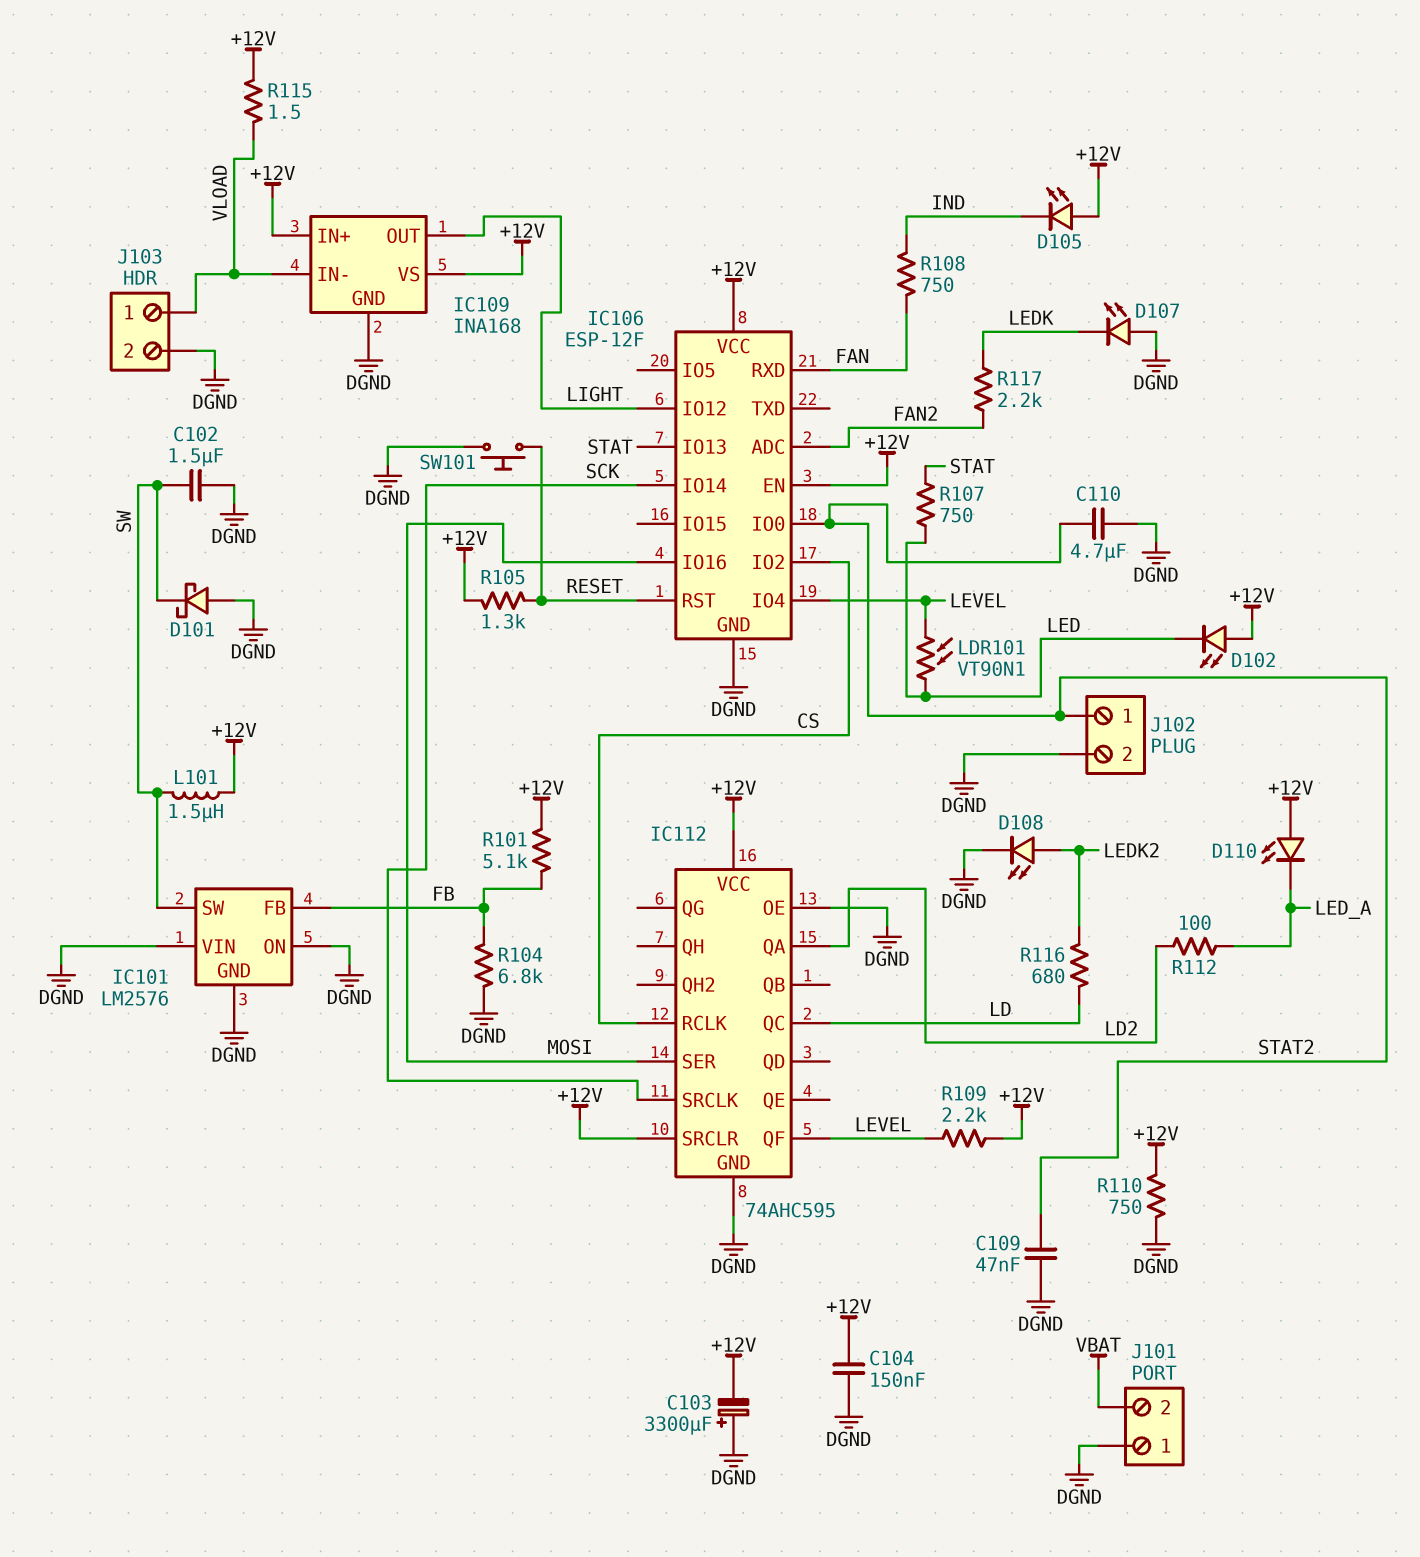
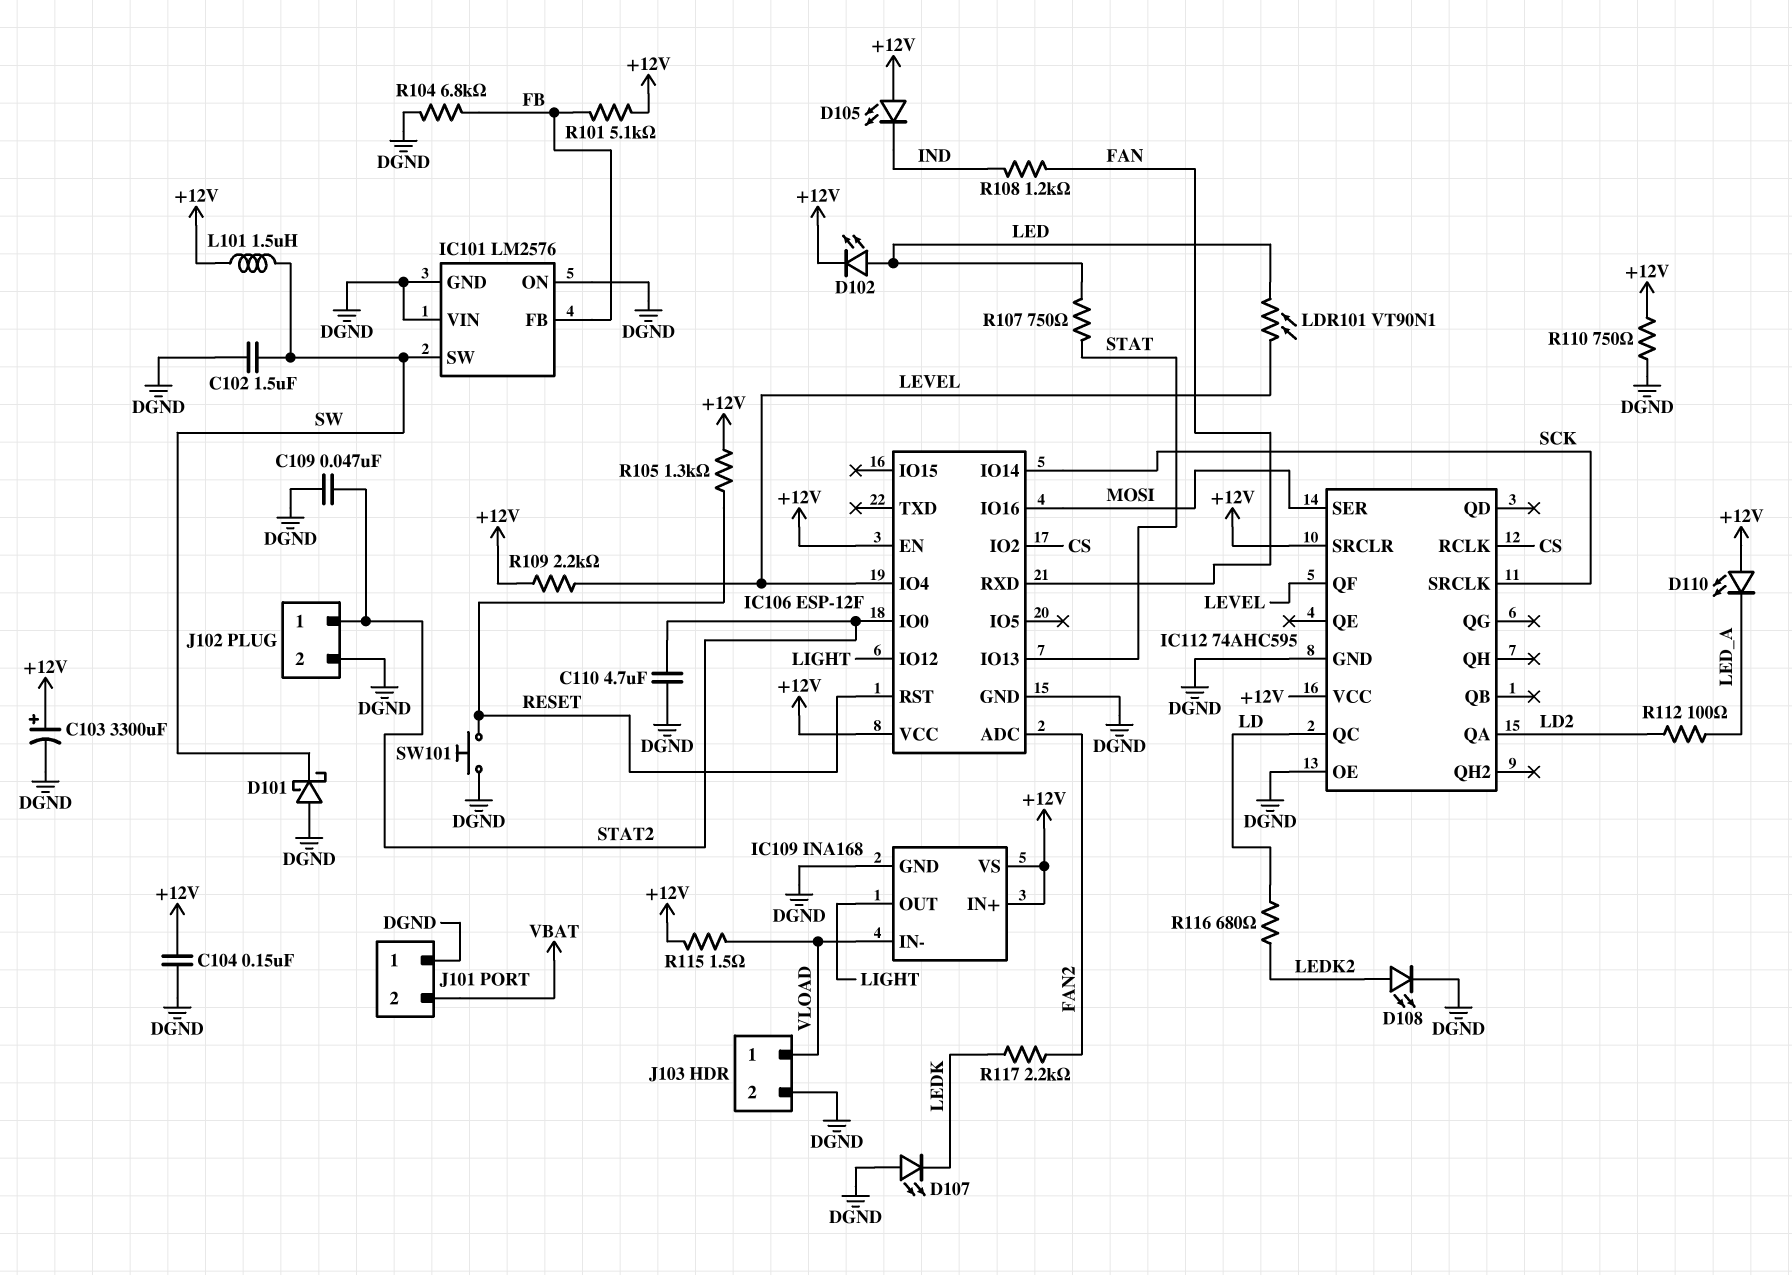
C103: 3300uF (plus DGND, minus +12V) -> 3300uF (plus +12V, minus DGND)
D102: LED (A +12V, K LED) -> LED (A LED, K +12V)
R108: 750 (FAN, IND) -> 1.2k (FAN, IND)

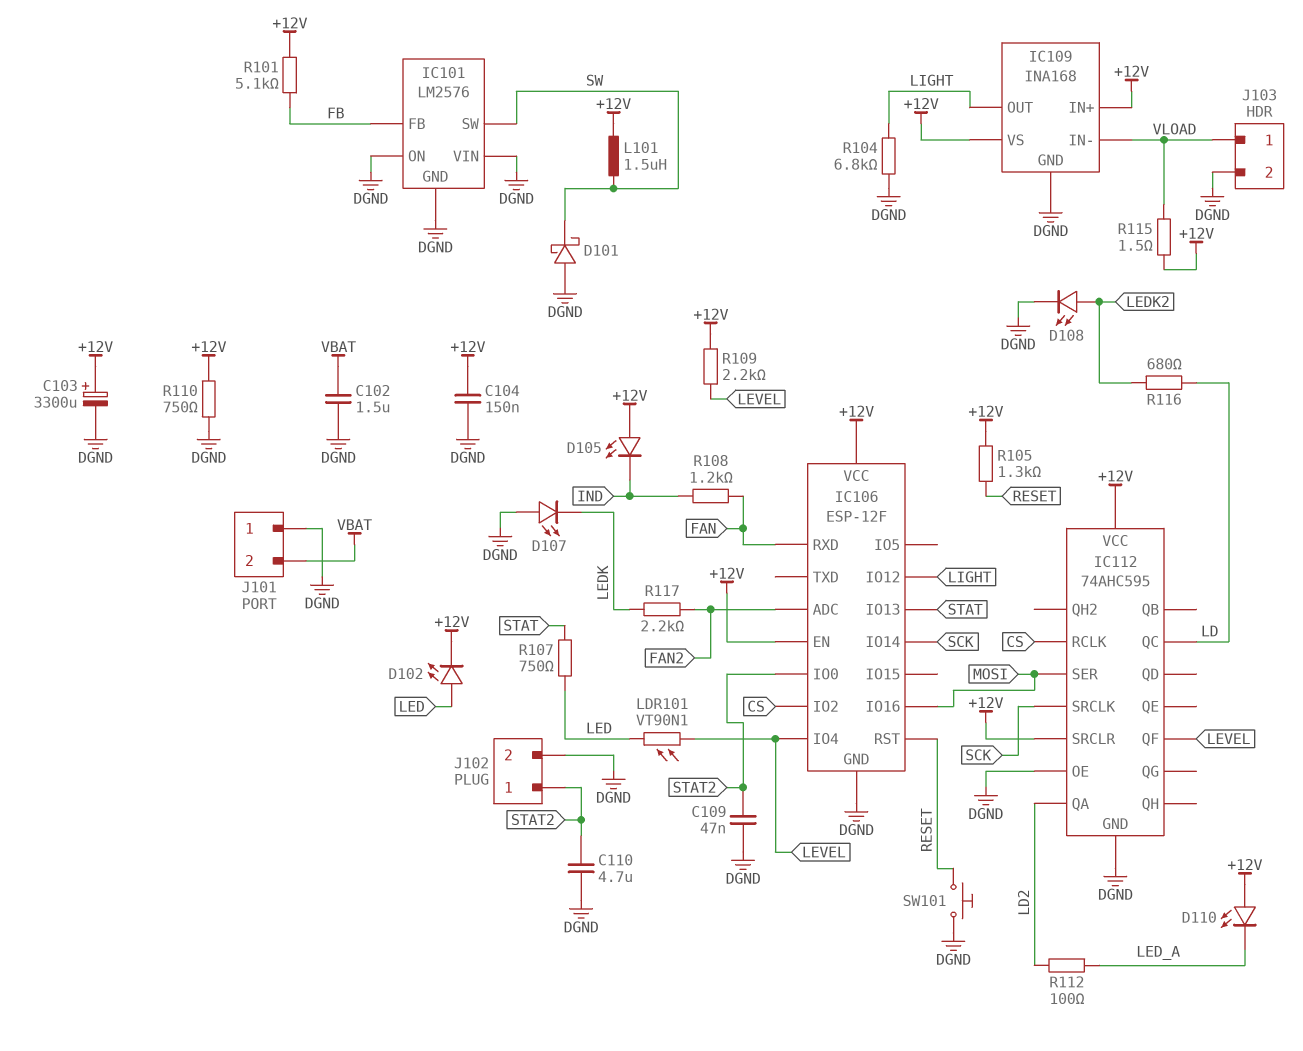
C102: 1.5uF (DGND, SW) -> 1.5uF (DGND, VBAT)
R104: 6.8k (DGND, FB) -> 6.8k (DGND, LIGHT)

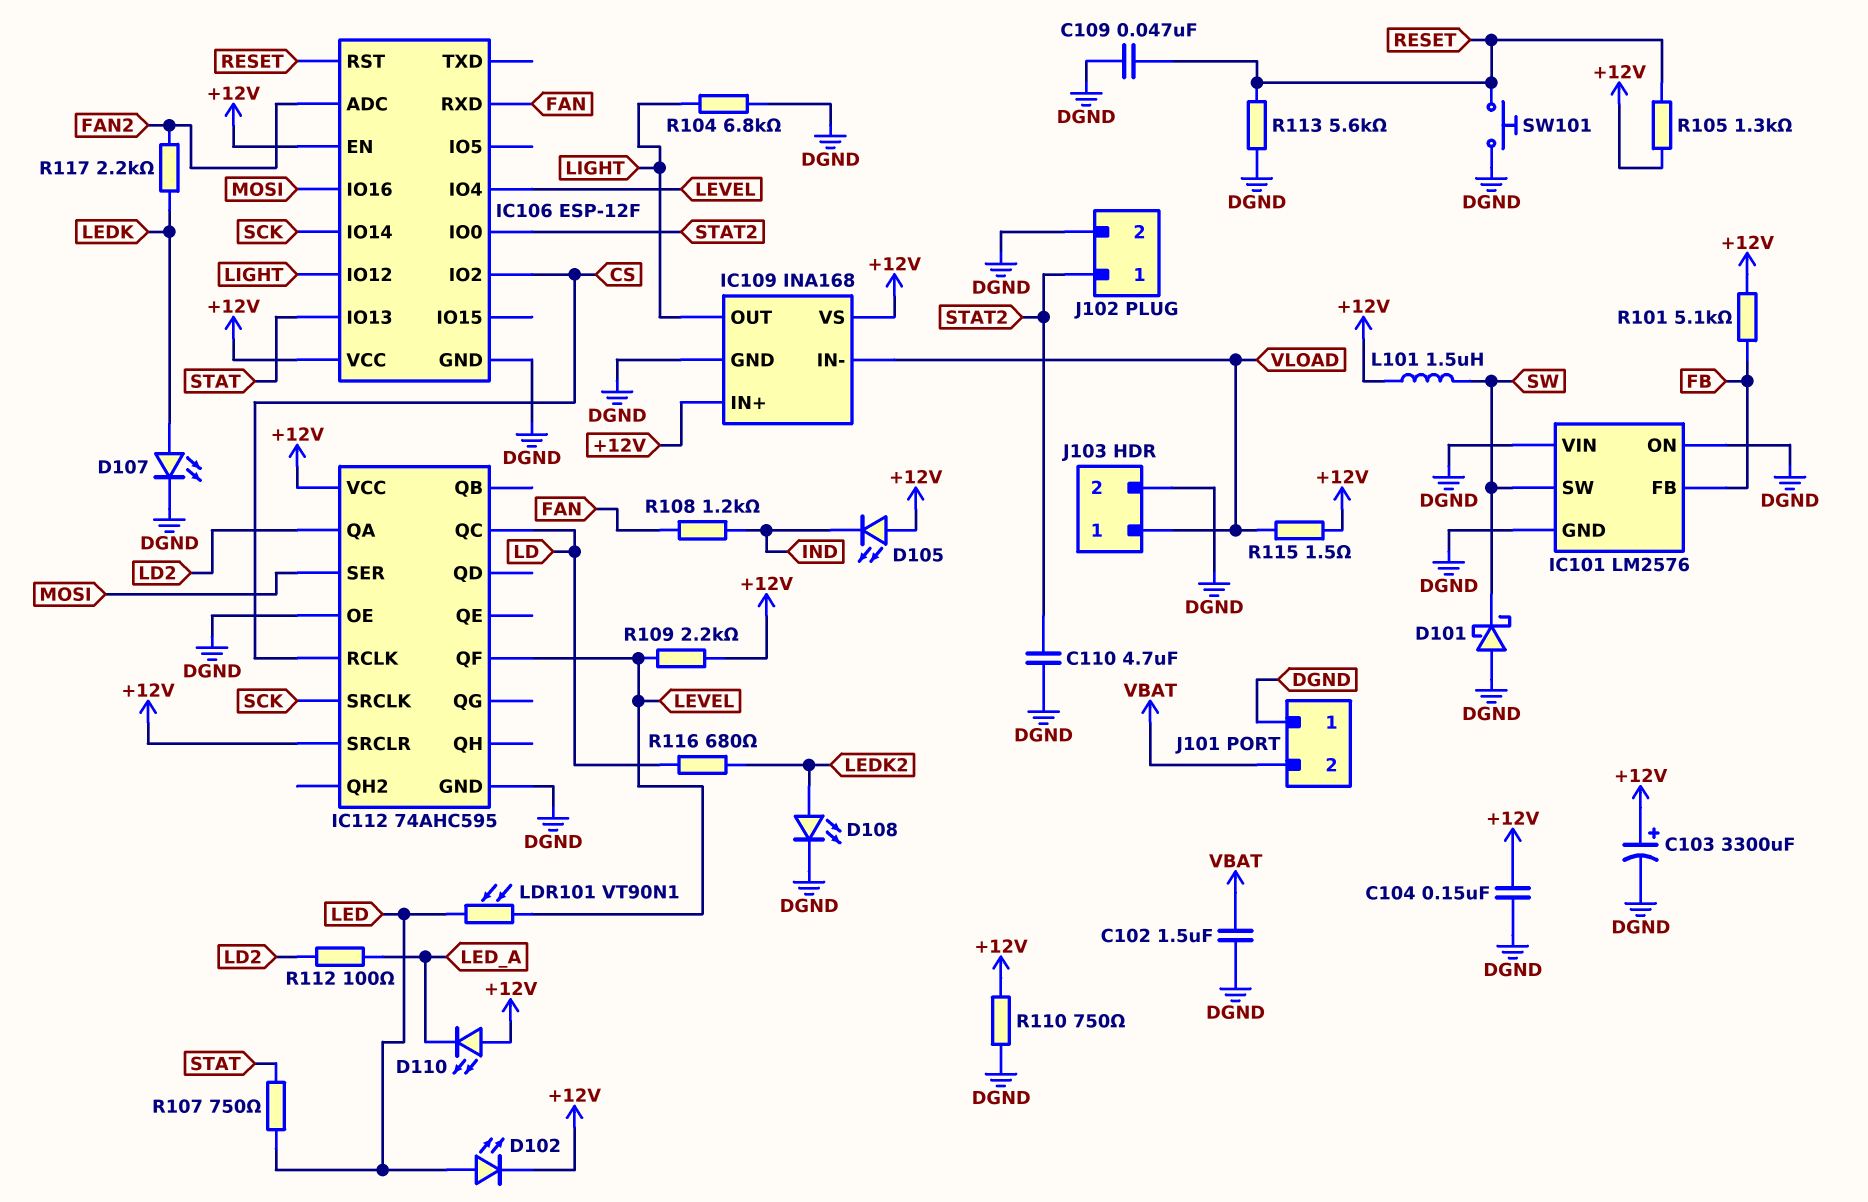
C109: 47nF (DGND, STAT2) -> 47nF (DGND, RESET)
D107: LED (A DGND, K LEDK) -> LED (A LEDK, K DGND)
R113: none -> 5.6k (DGND, RESET)

